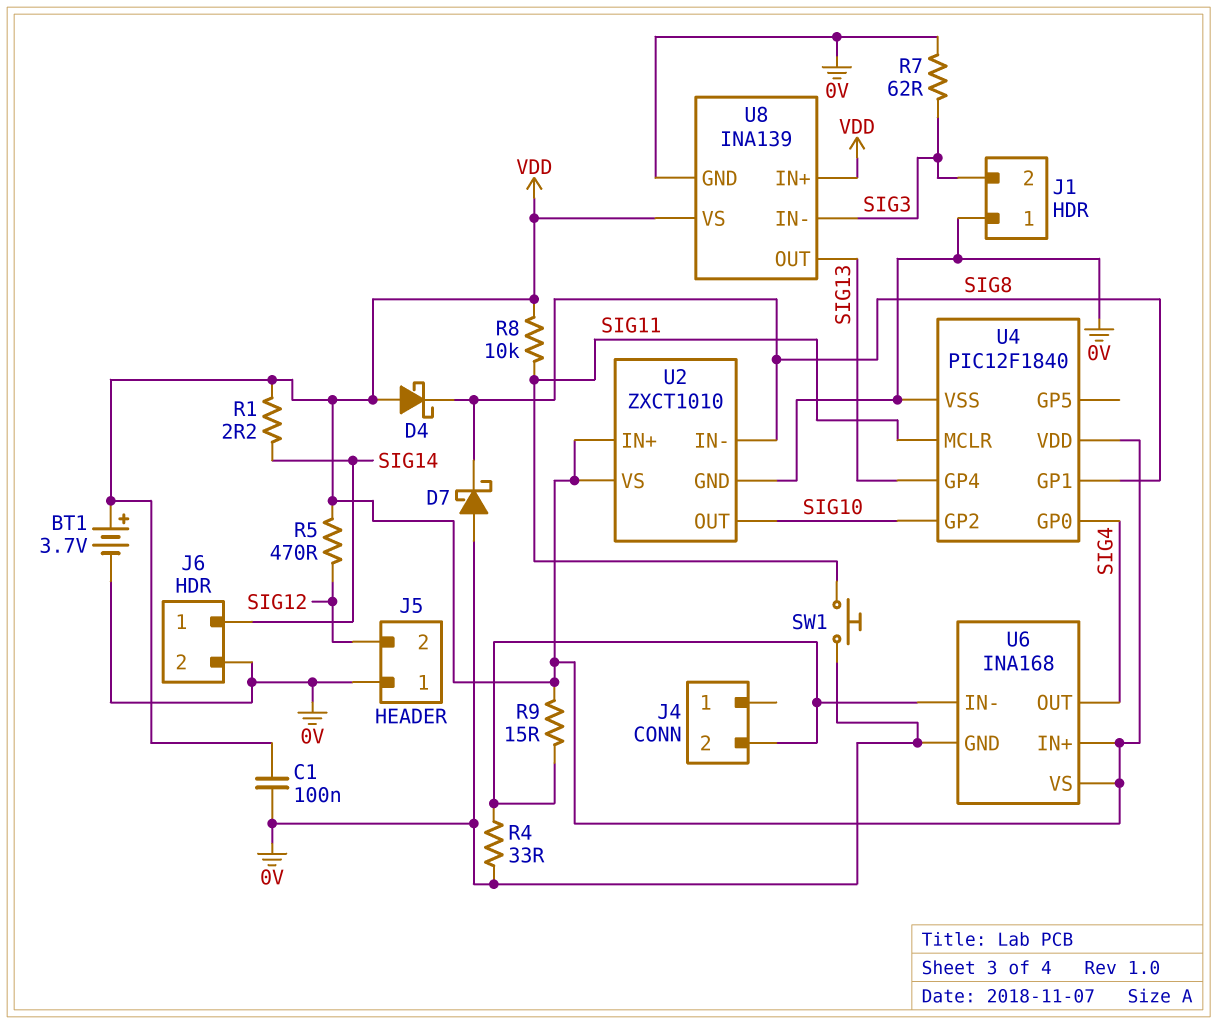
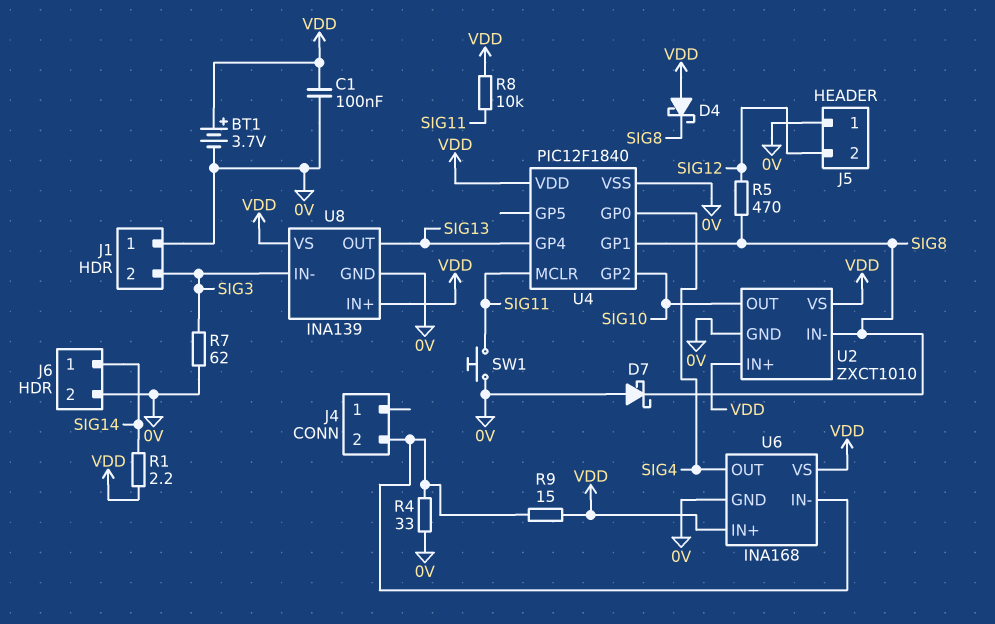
R5: 470 (SIG12, VDD) -> 470 (SIG8, SIG12)

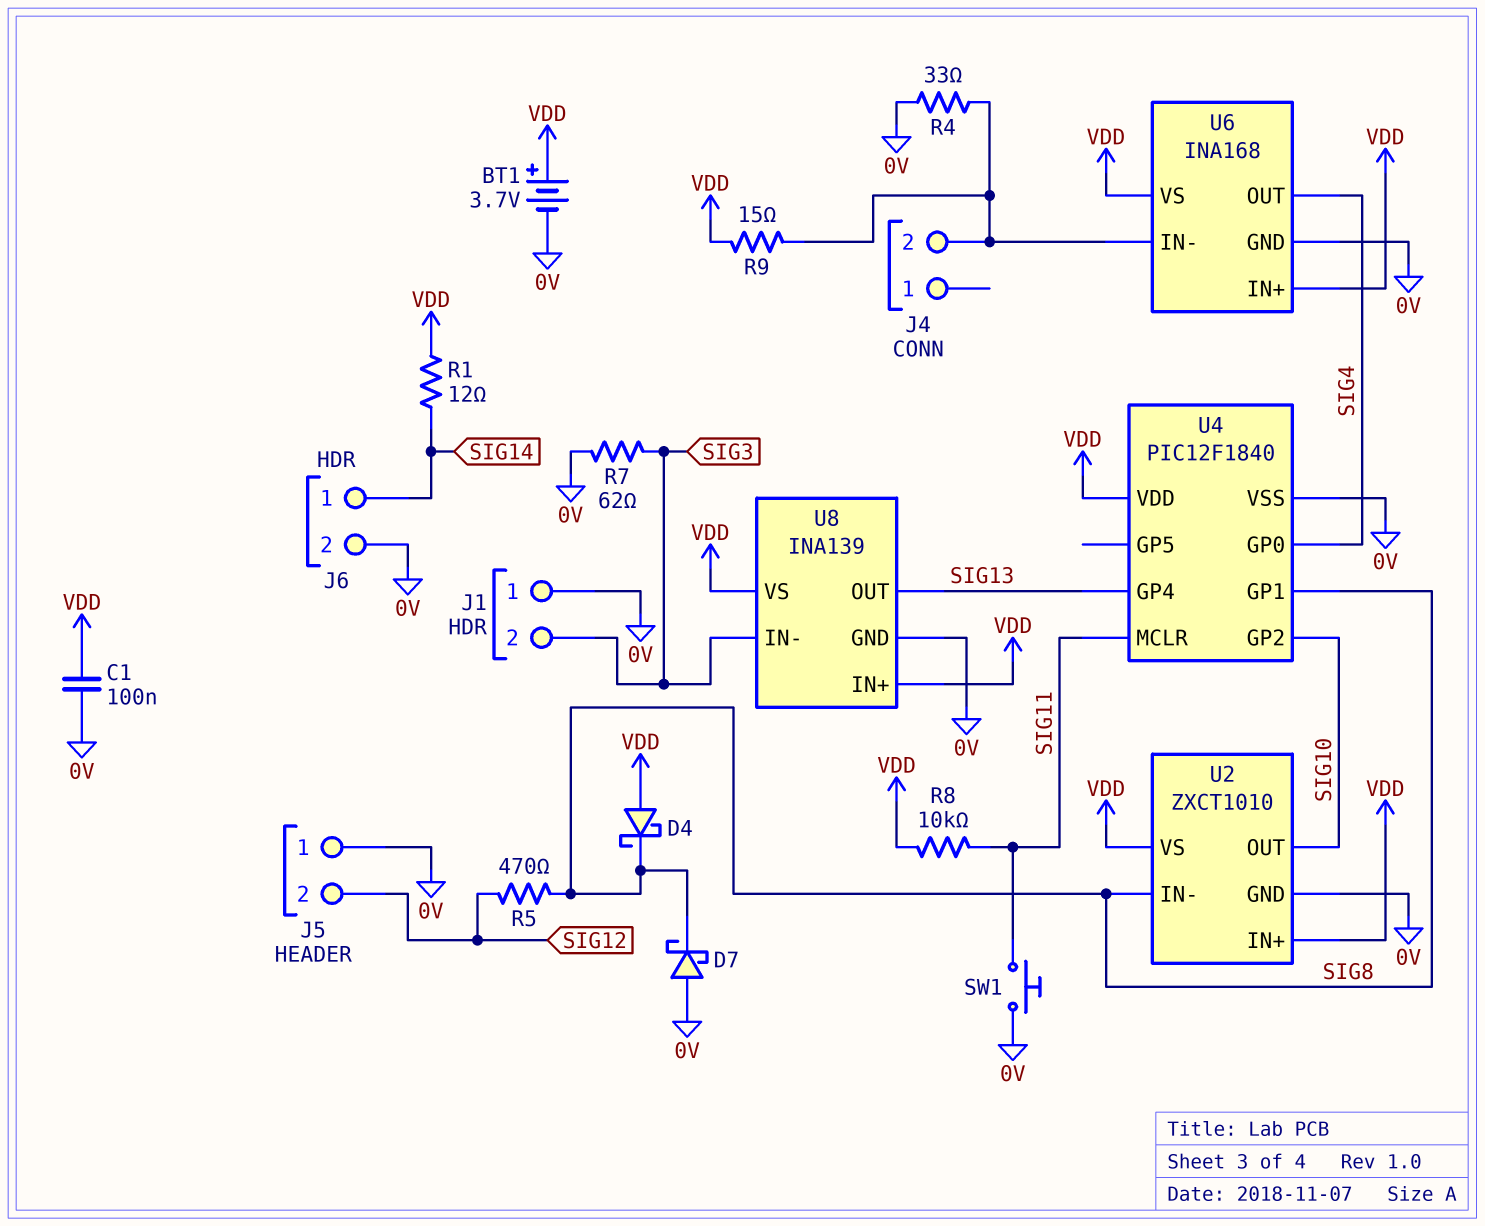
R1: 2.2 (SIG14, VDD) -> 12 (SIG14, VDD)

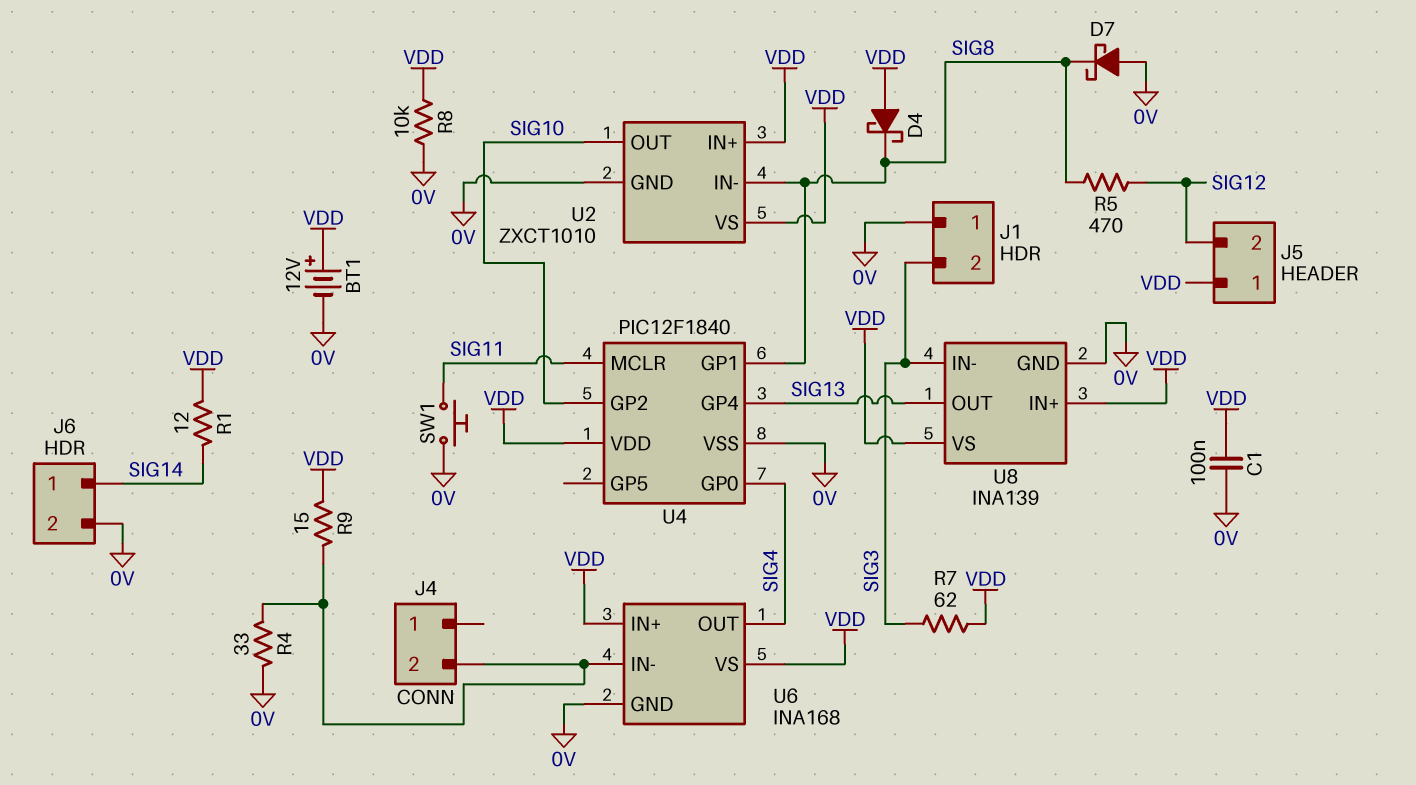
BT1: 3.7V (plus VDD, minus 0V) -> 12V (plus VDD, minus 0V)
J5 pin 1: 0V -> VDD
R7: 62 (0V, SIG3) -> 62 (SIG3, VDD)
R8: 10k (SIG11, VDD) -> 10k (0V, VDD)

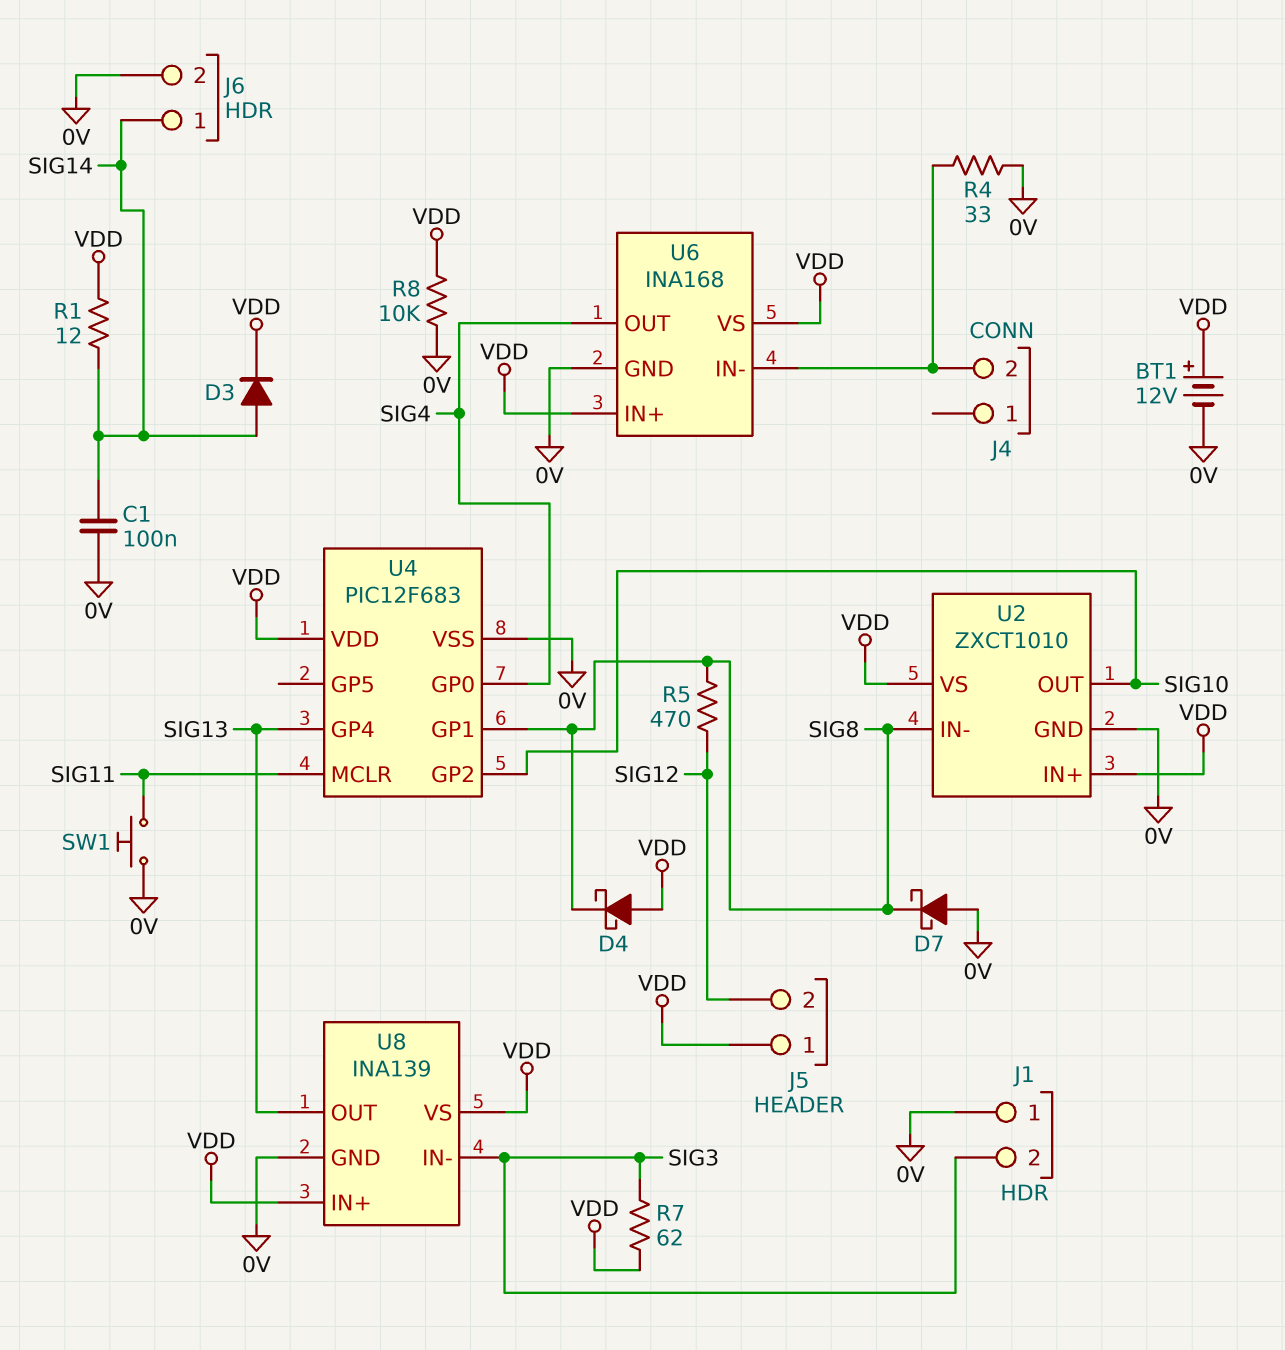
C1: 100nF (0V, VDD) -> 100nF (0V, SIG14)
D3: none -> diode (A SIG14, K VDD)
R9: 15 (J4/2, VDD) -> none
U4: PIC12F1840 -> PIC12F683

